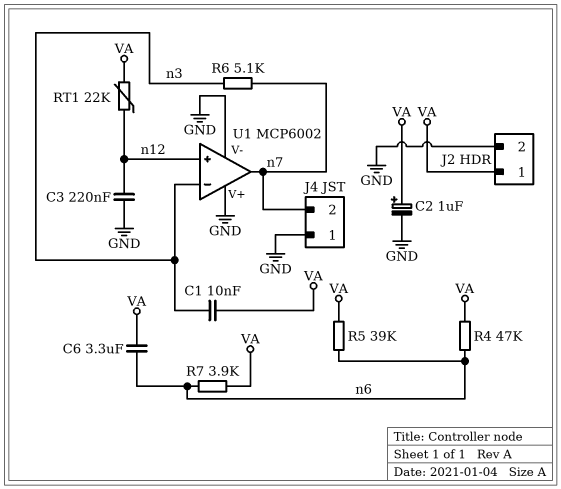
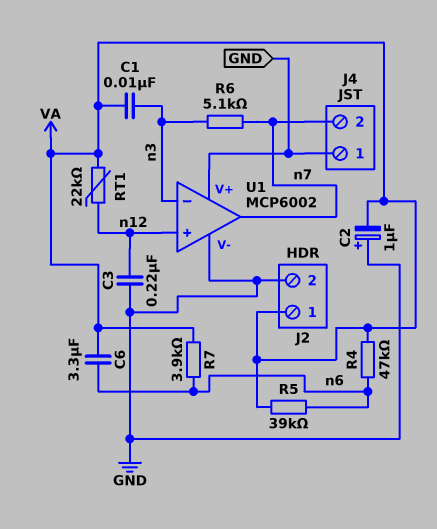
C2: 1uF (plus VA, minus GND) -> 1uF (plus GND, minus VA)

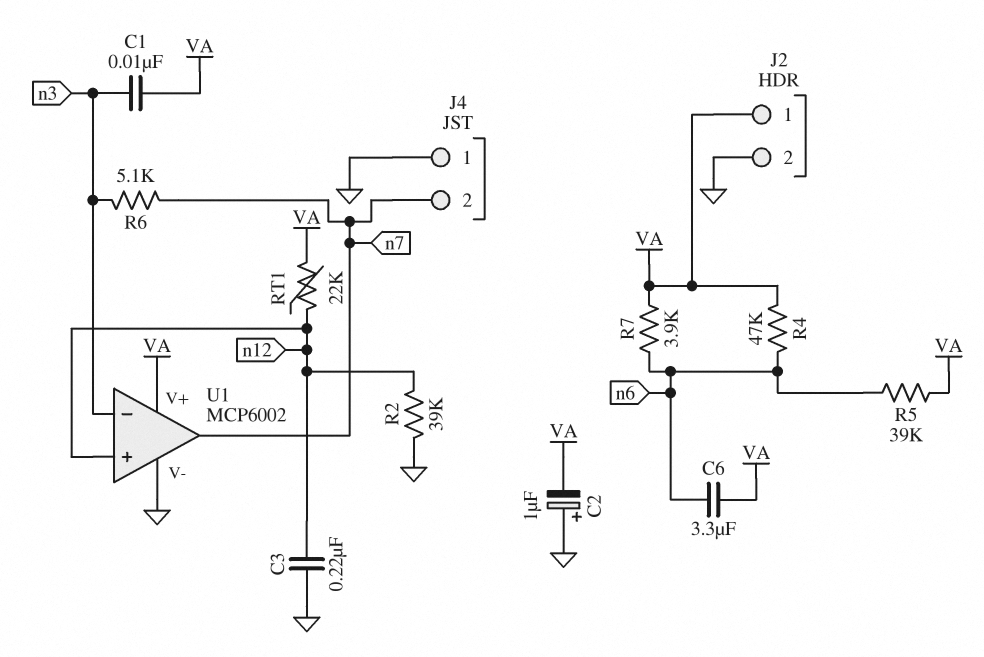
R2: none -> 39k (GND, n12)
U1 pin V+: GND -> VA

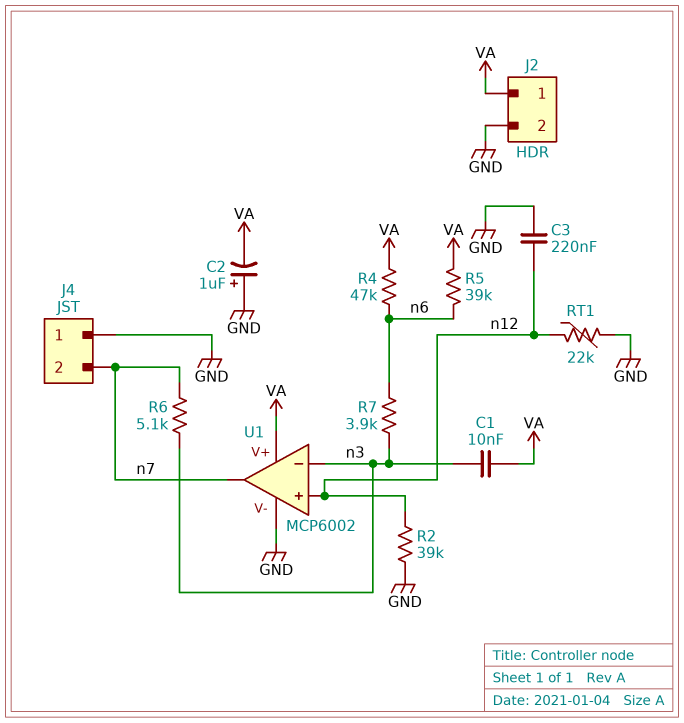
C6: 3.3uF (VA, n6) -> none
R7: 3.9k (VA, n6) -> 3.9k (n3, n6)
RT1: 22k (VA, n12) -> 22k (GND, n12)

